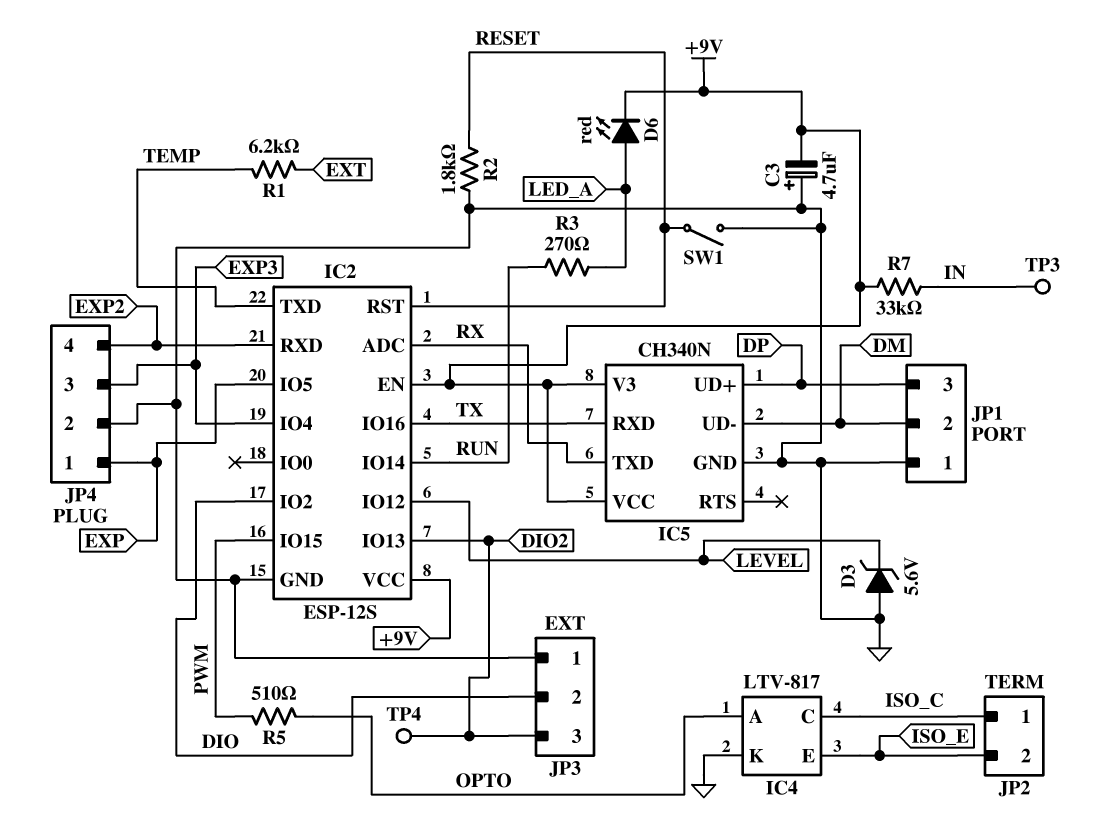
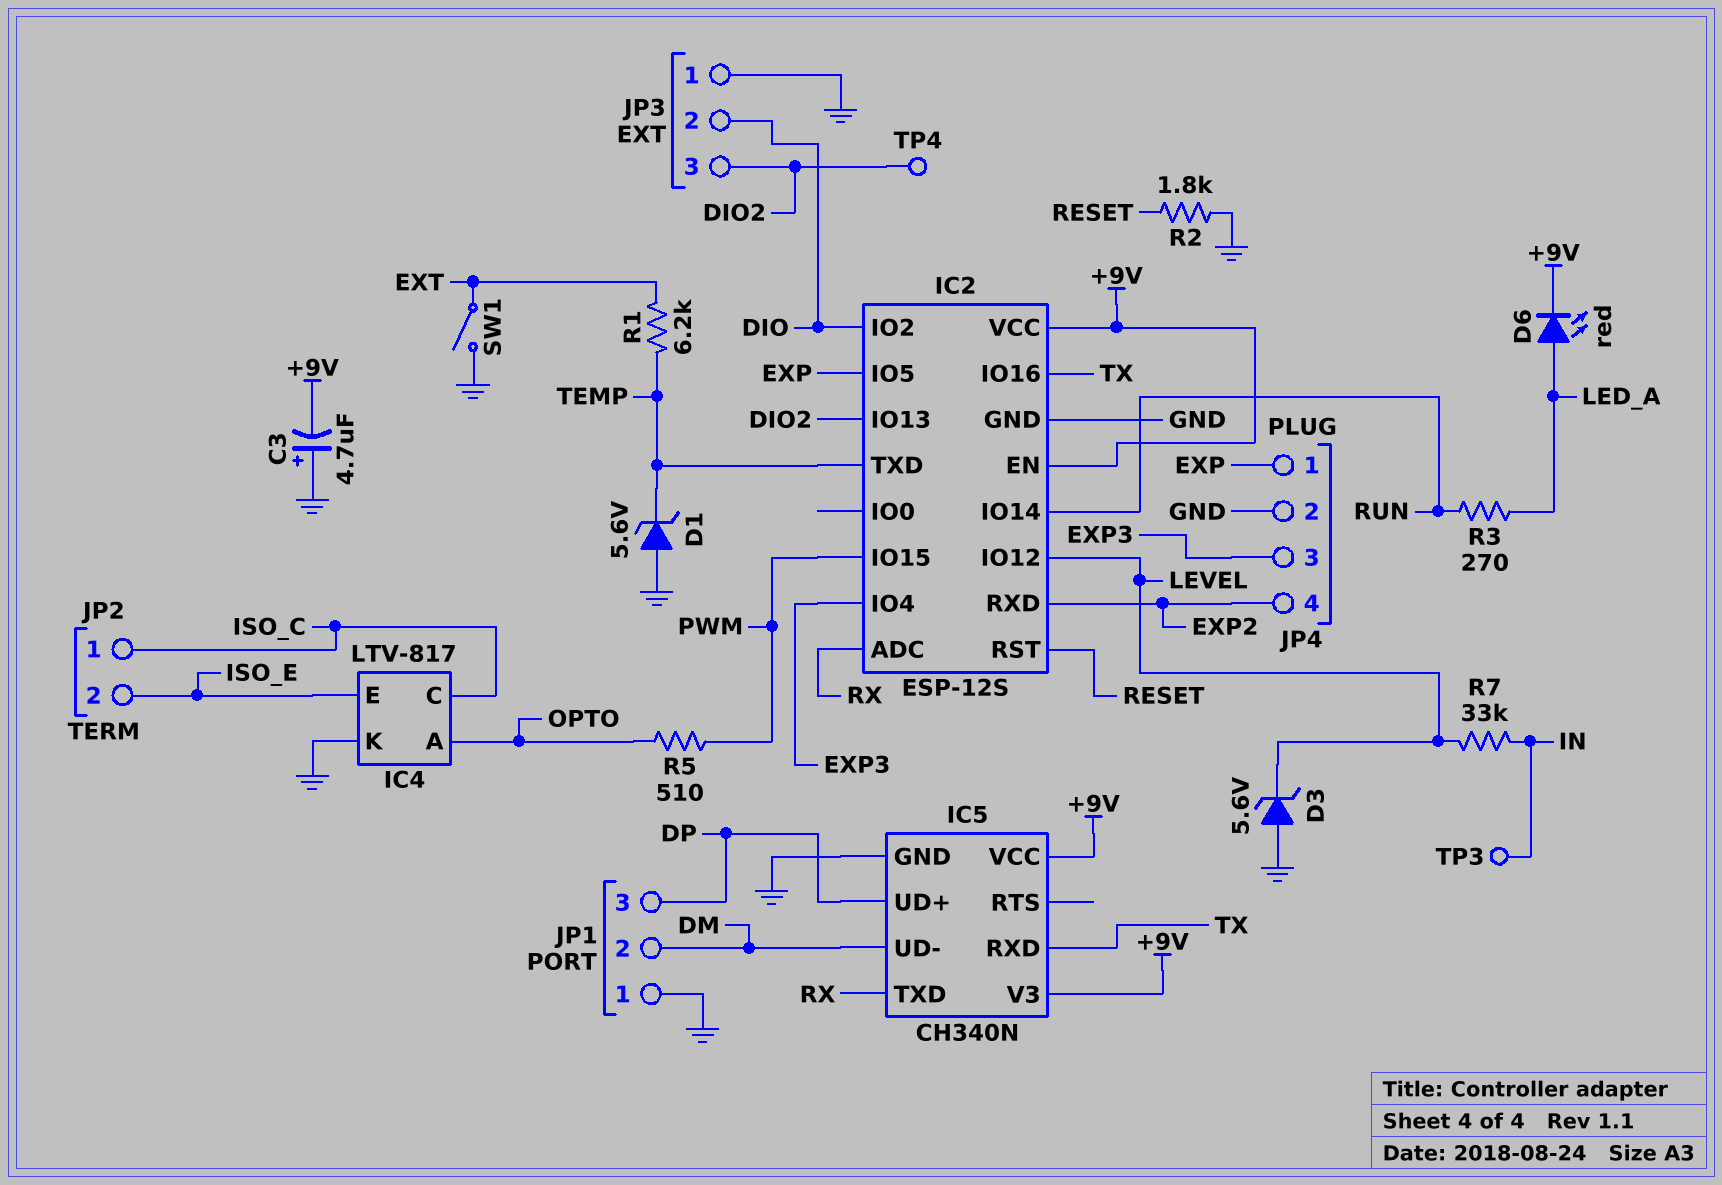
D1: none -> zener 5.6V (A GND, K TEMP)
R7: 33k (+9V, IN) -> 33k (IN, LEVEL)
SW1: switch (GND, RESET) -> switch (EXT, GND)

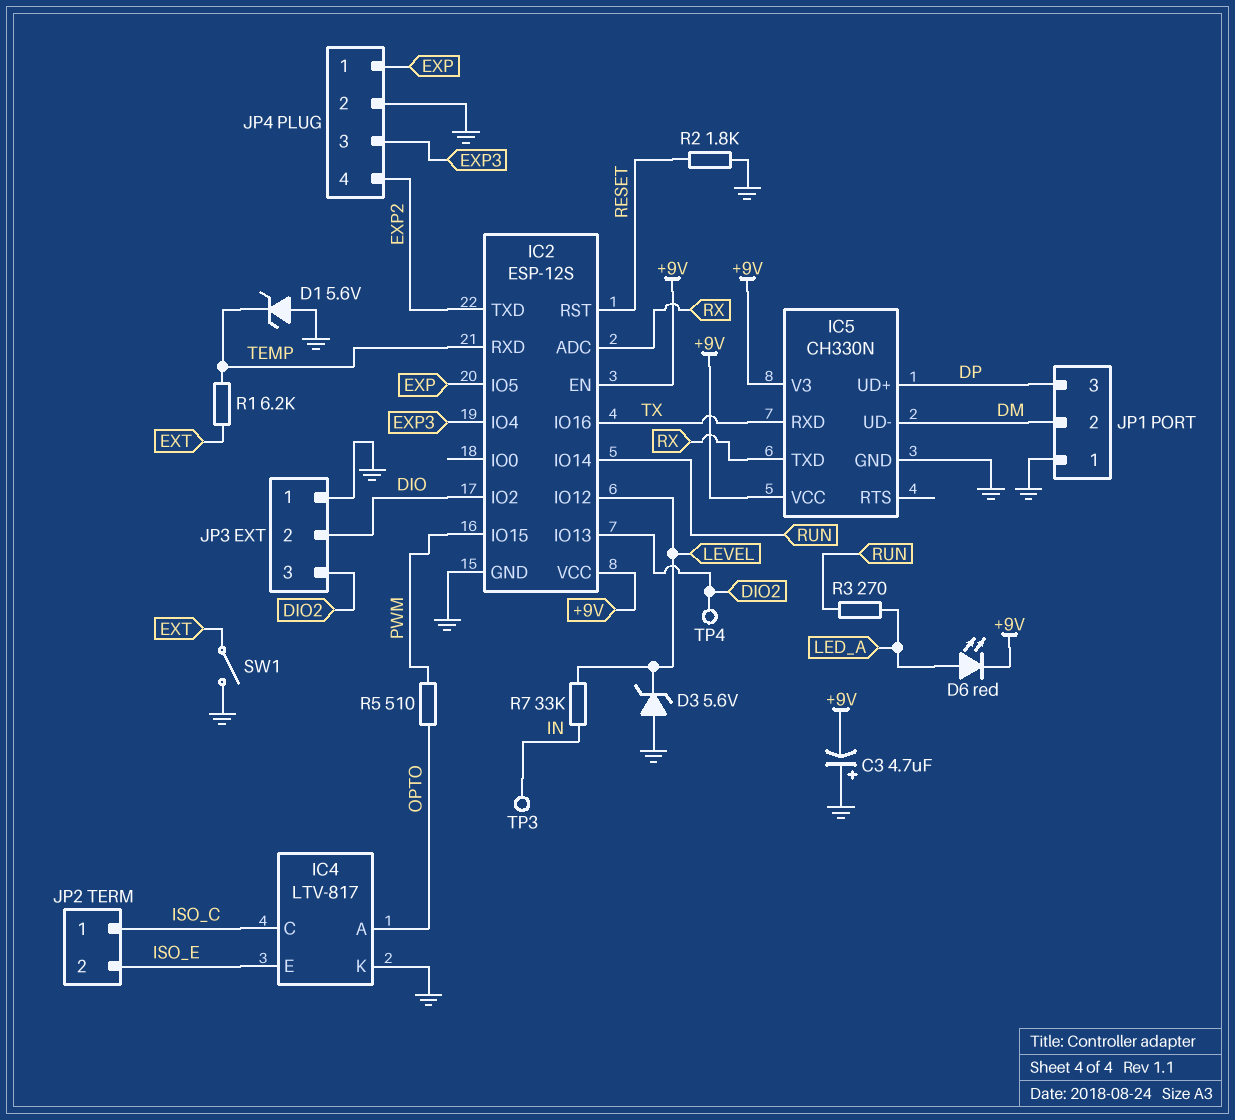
IC2 pin RXD: EXP2 -> TEMP
IC2 pin TXD: TEMP -> EXP2
IC5: CH340N -> CH330N

